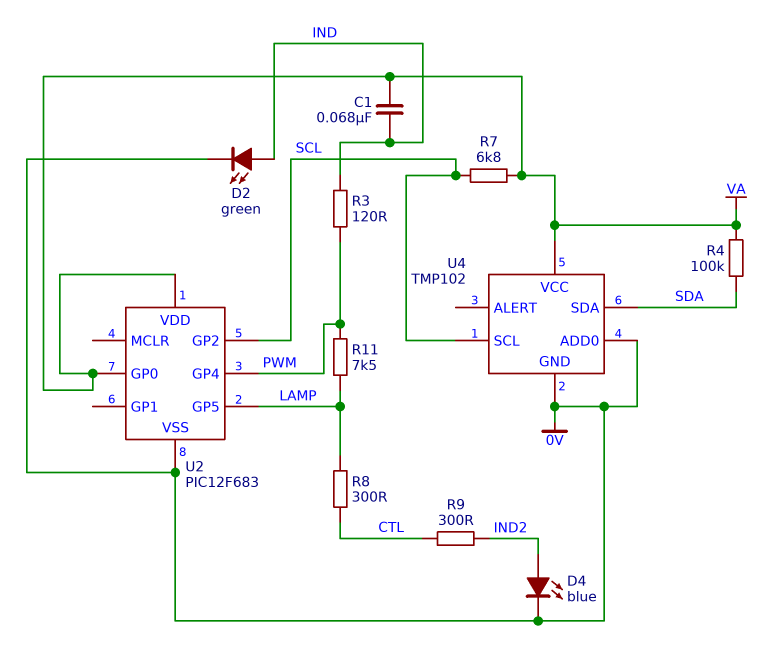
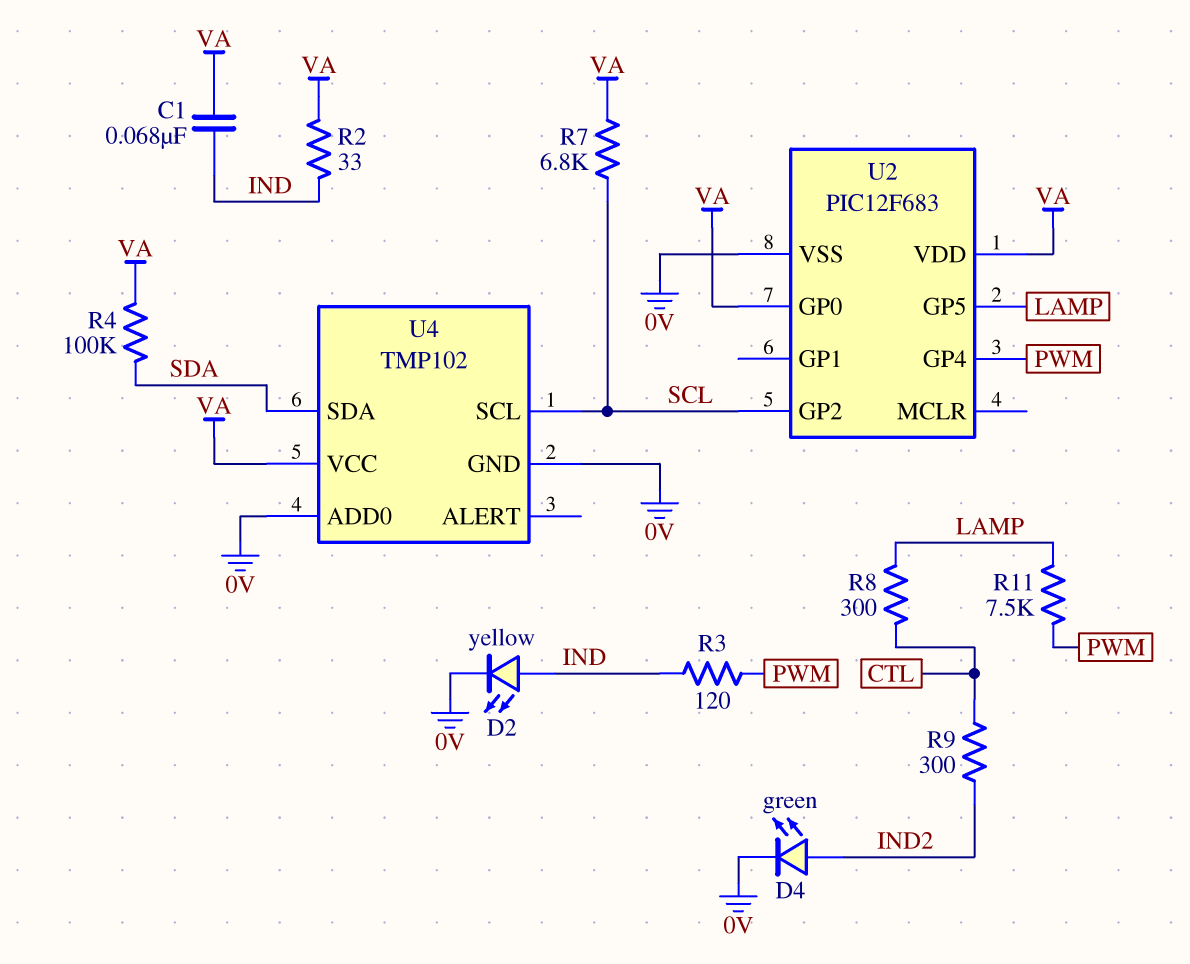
D2: LED green (A IND, K 0V) -> LED yellow (A IND, K 0V)
D4: LED blue (A IND2, K 0V) -> LED green (A IND2, K 0V)
R2: none -> 33 (IND, VA)

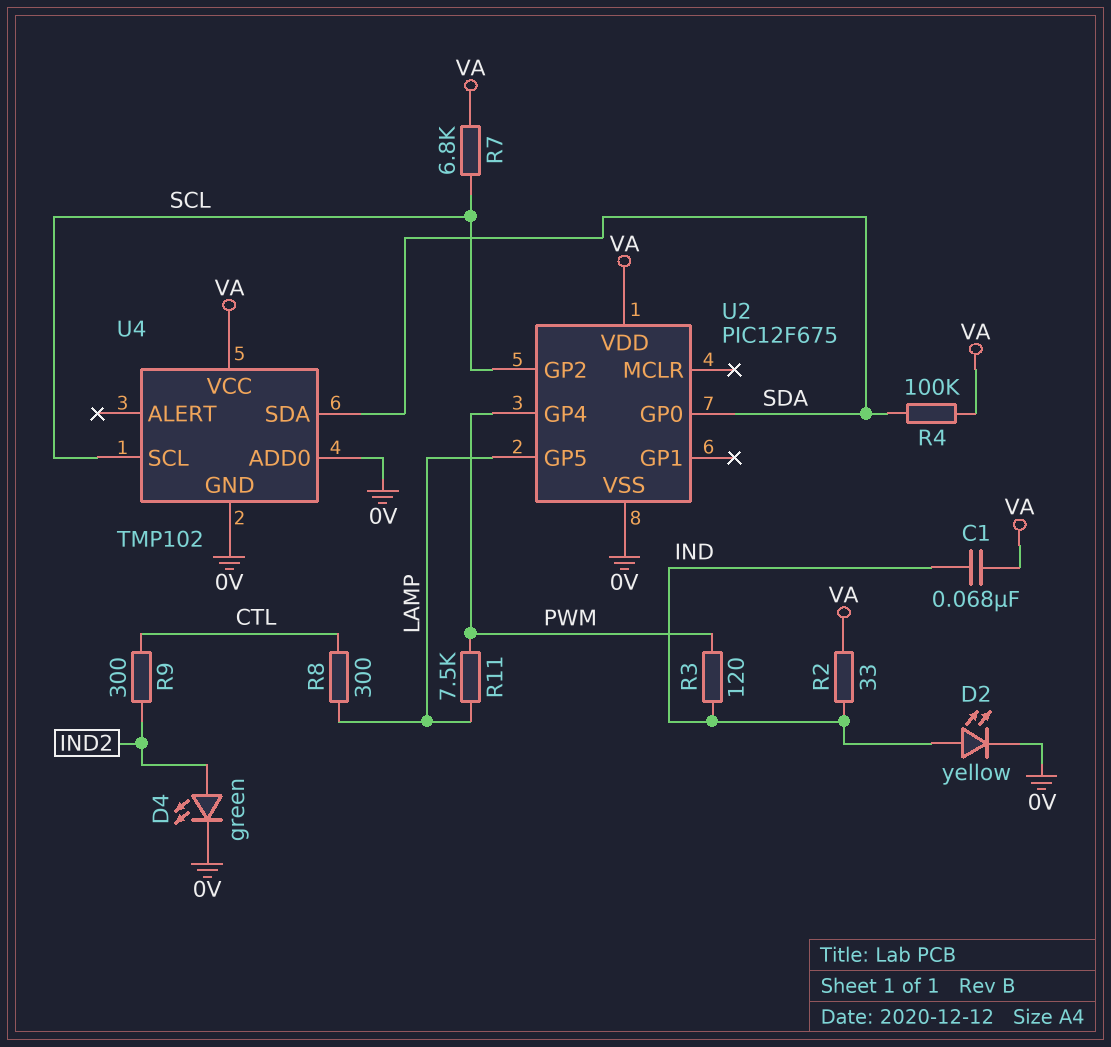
U2: PIC12F683 -> PIC12F675
U2 pin GP0: VA -> SDA

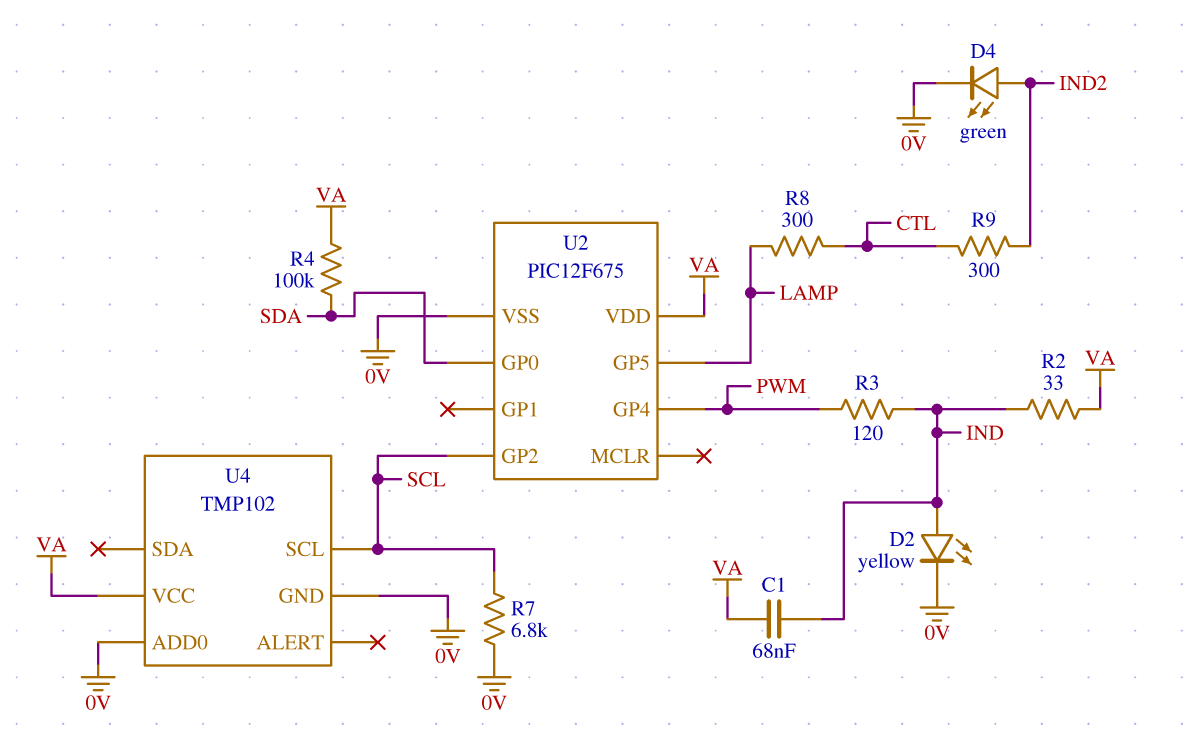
R7: 6.8k (SCL, VA) -> 6.8k (0V, SCL)
R11: 7.5k (LAMP, PWM) -> none
U4 pin SDA: SDA -> none

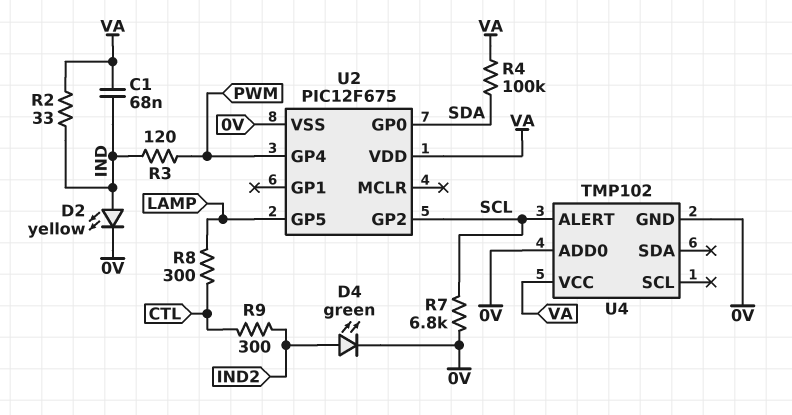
U4 pin ALERT: none -> SCL
U4 pin SCL: SCL -> none

